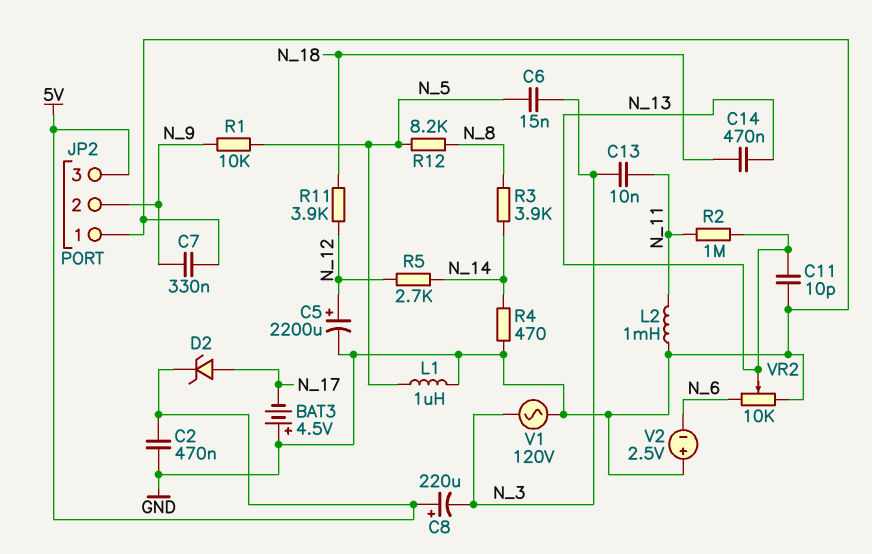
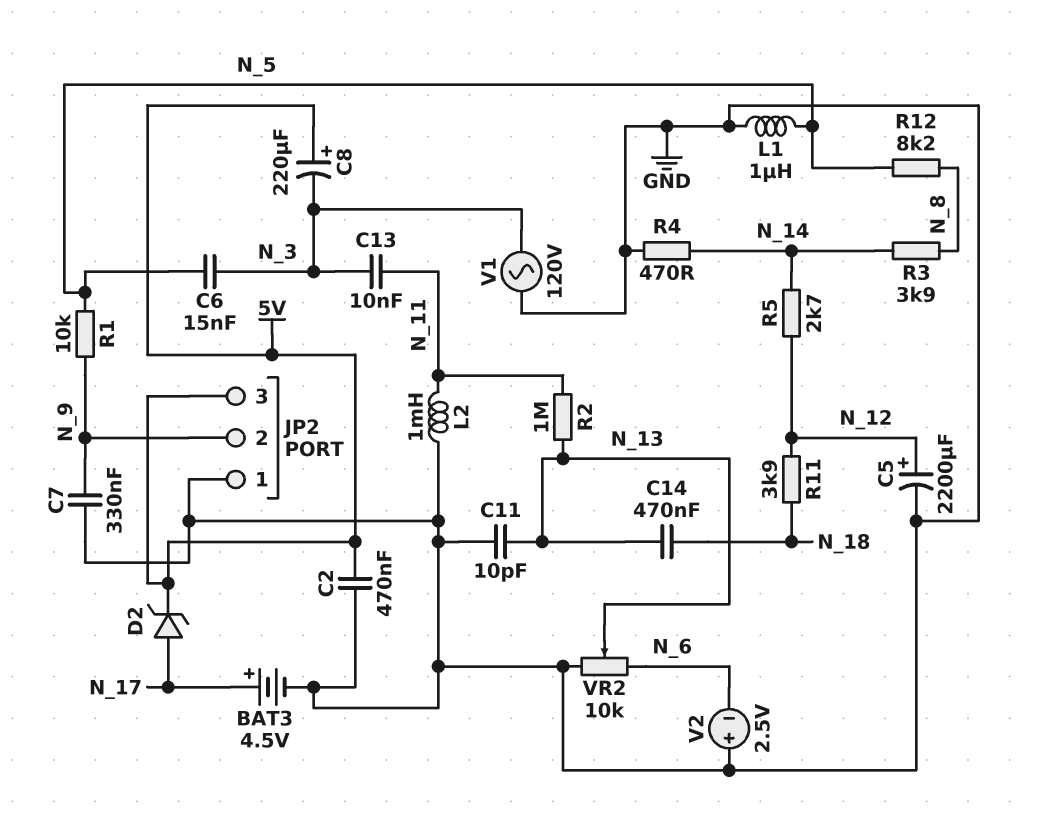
BAT3: 4.5V (plus GND, minus N_17) -> 4.5V (plus N_17, minus GND)

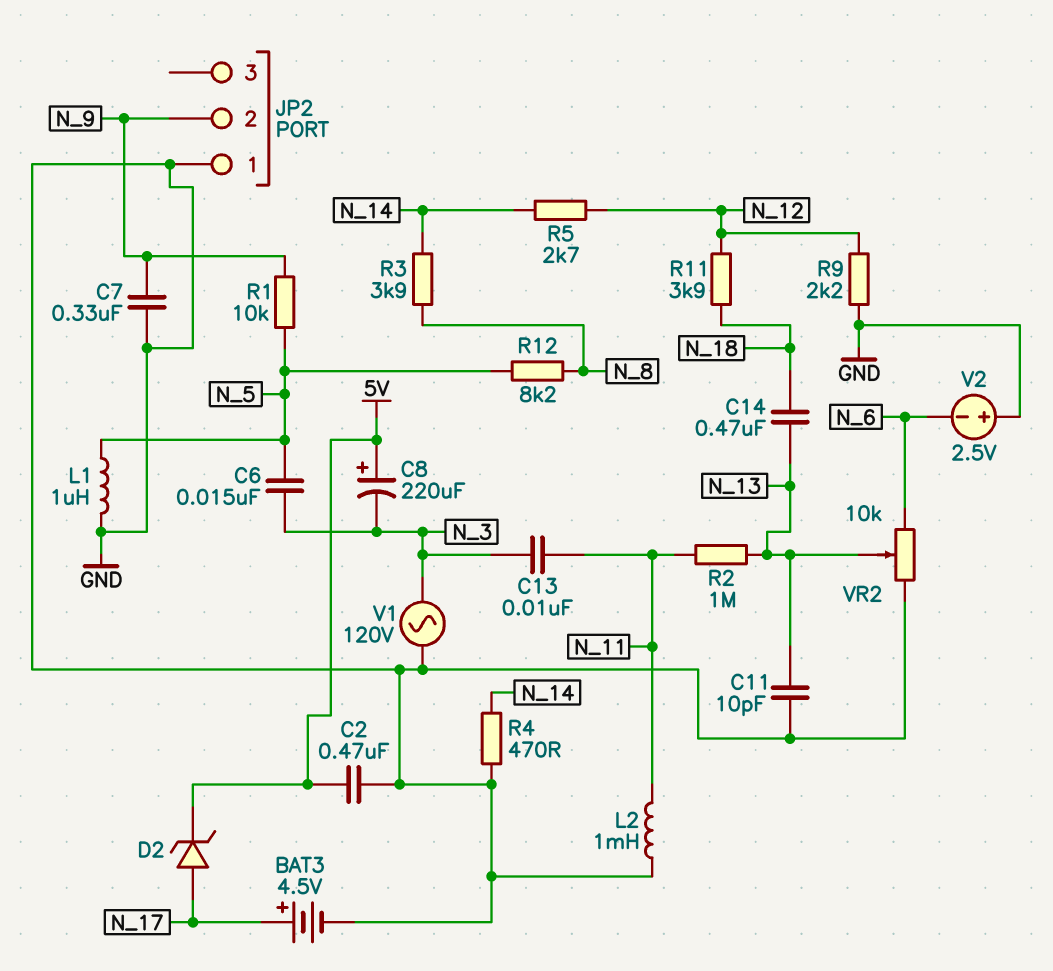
C5: 2200uF (plus N_12, minus GND) -> none
JP2 pin 3: 5V -> none
R9: none -> 2.2k (GND, N_12)

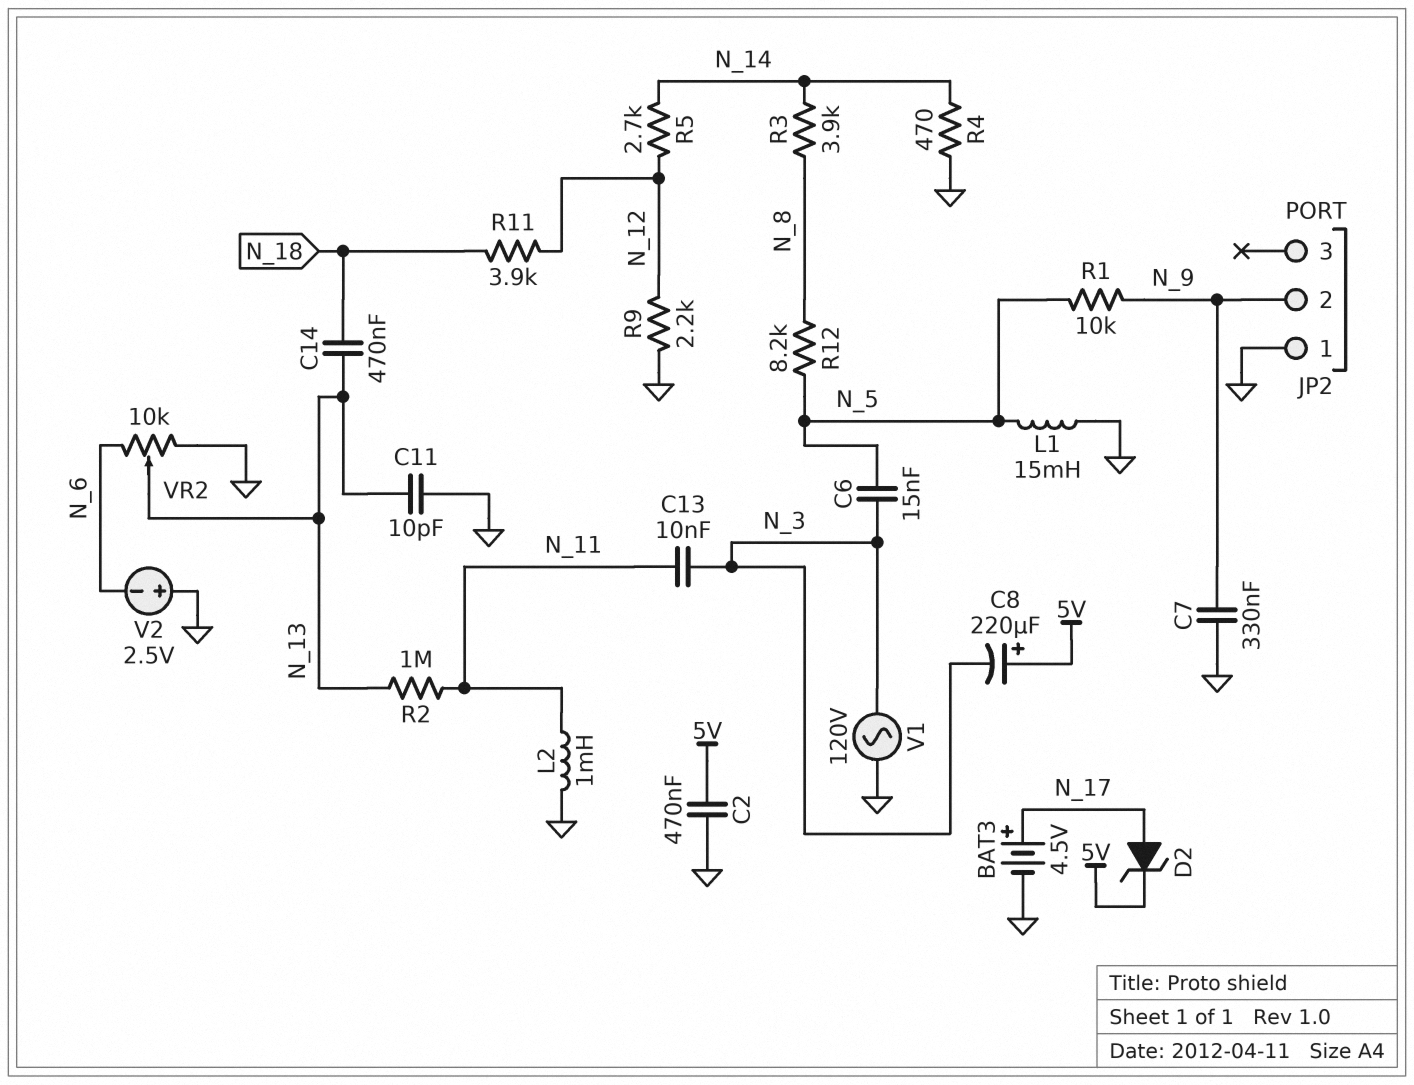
L1: 1uH (GND, N_5) -> 15mH (GND, N_5)

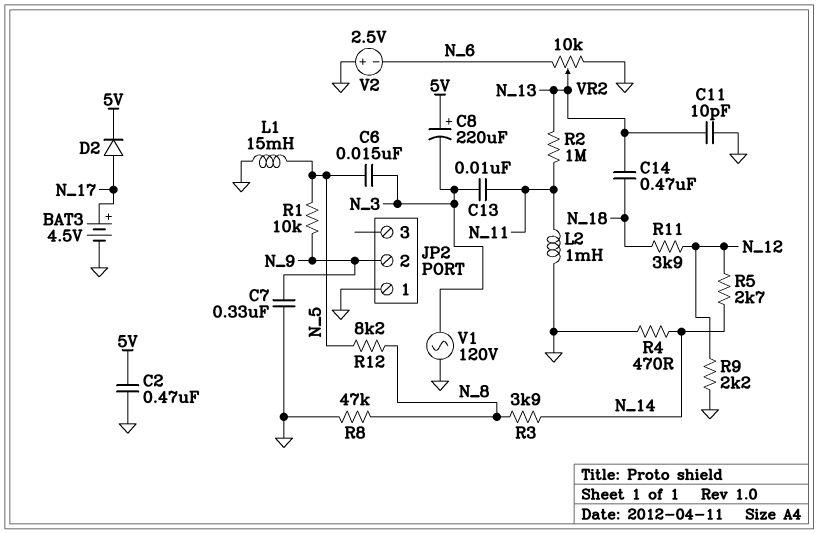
D2: zener (A N_17, K 5V) -> diode (A N_17, K 5V)
R8: none -> 47k (GND, N_8)

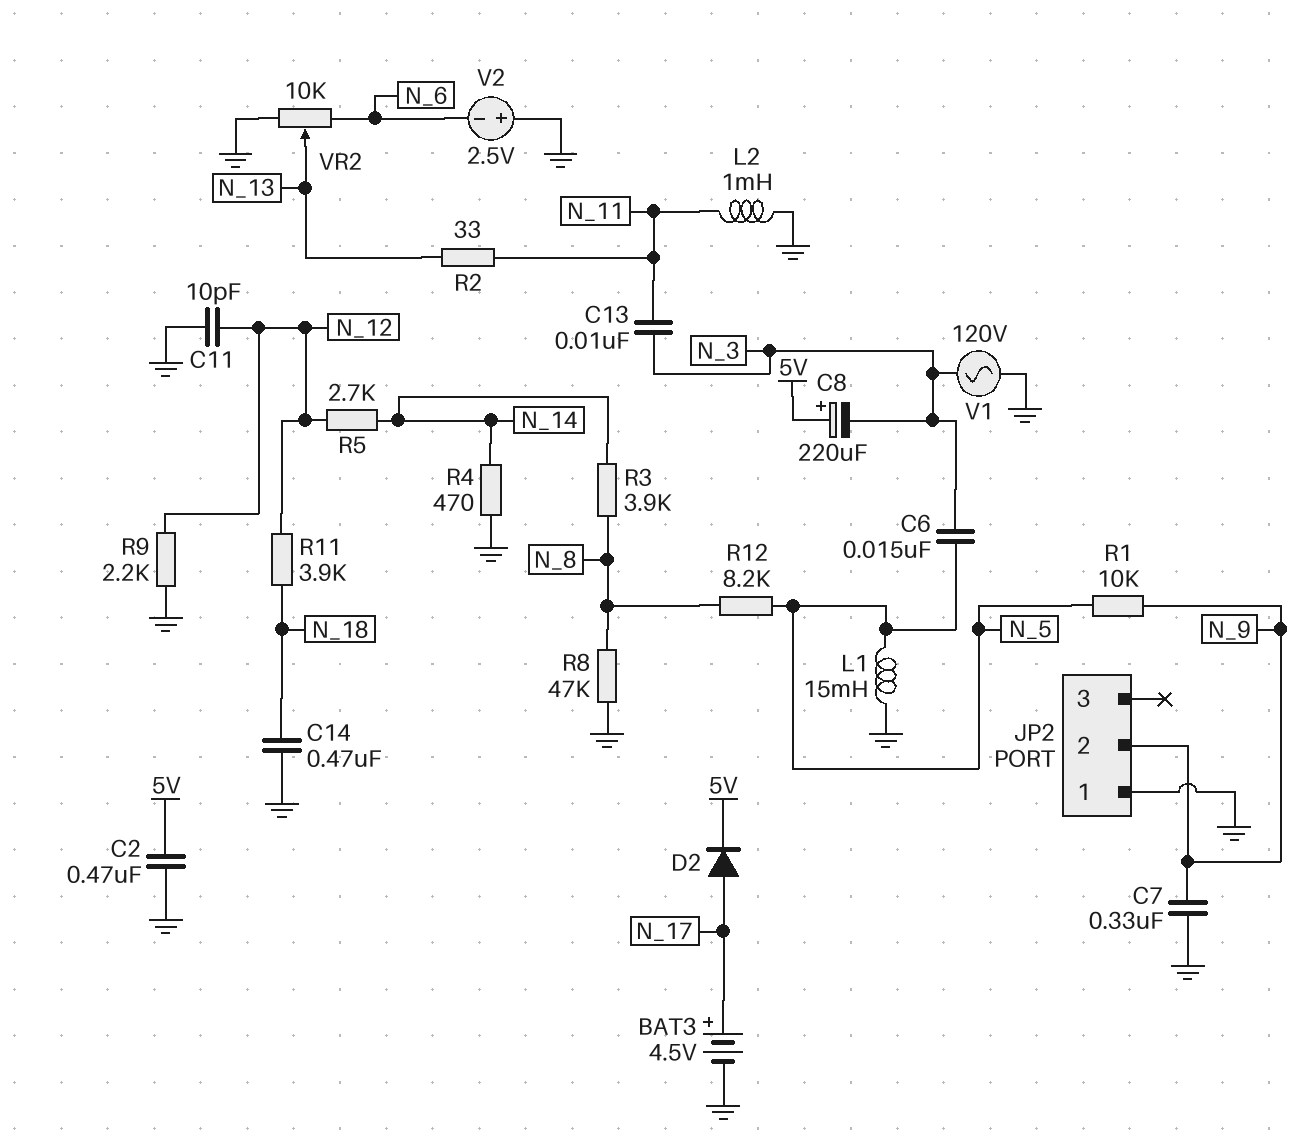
C11: 10pF (GND, N_13) -> 10pF (GND, N_12)
C14: 470nF (N_13, N_18) -> 470nF (GND, N_18)
R2: 1M (N_11, N_13) -> 33 (N_11, N_13)

